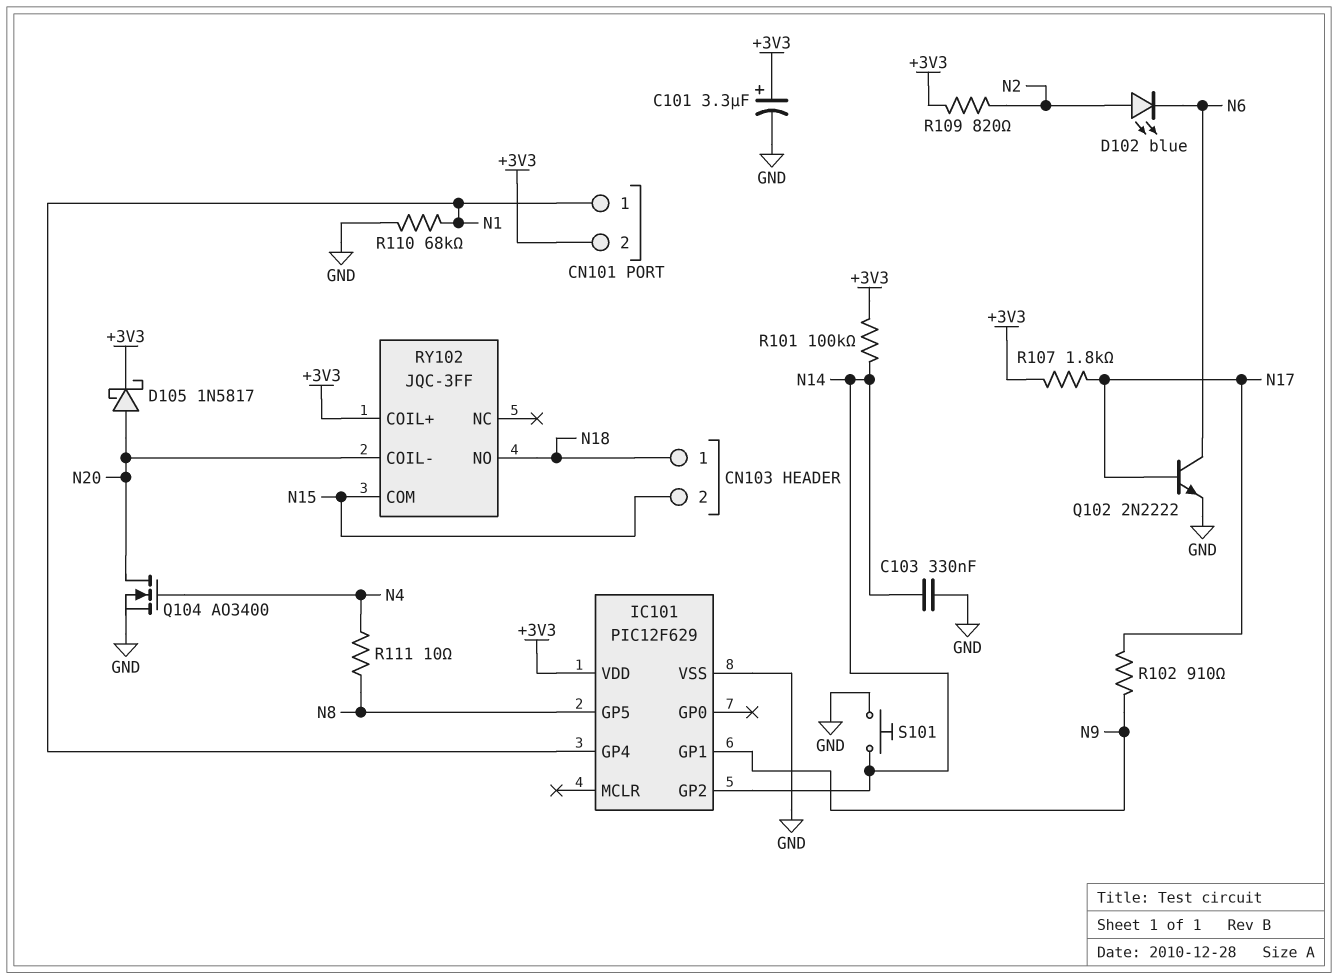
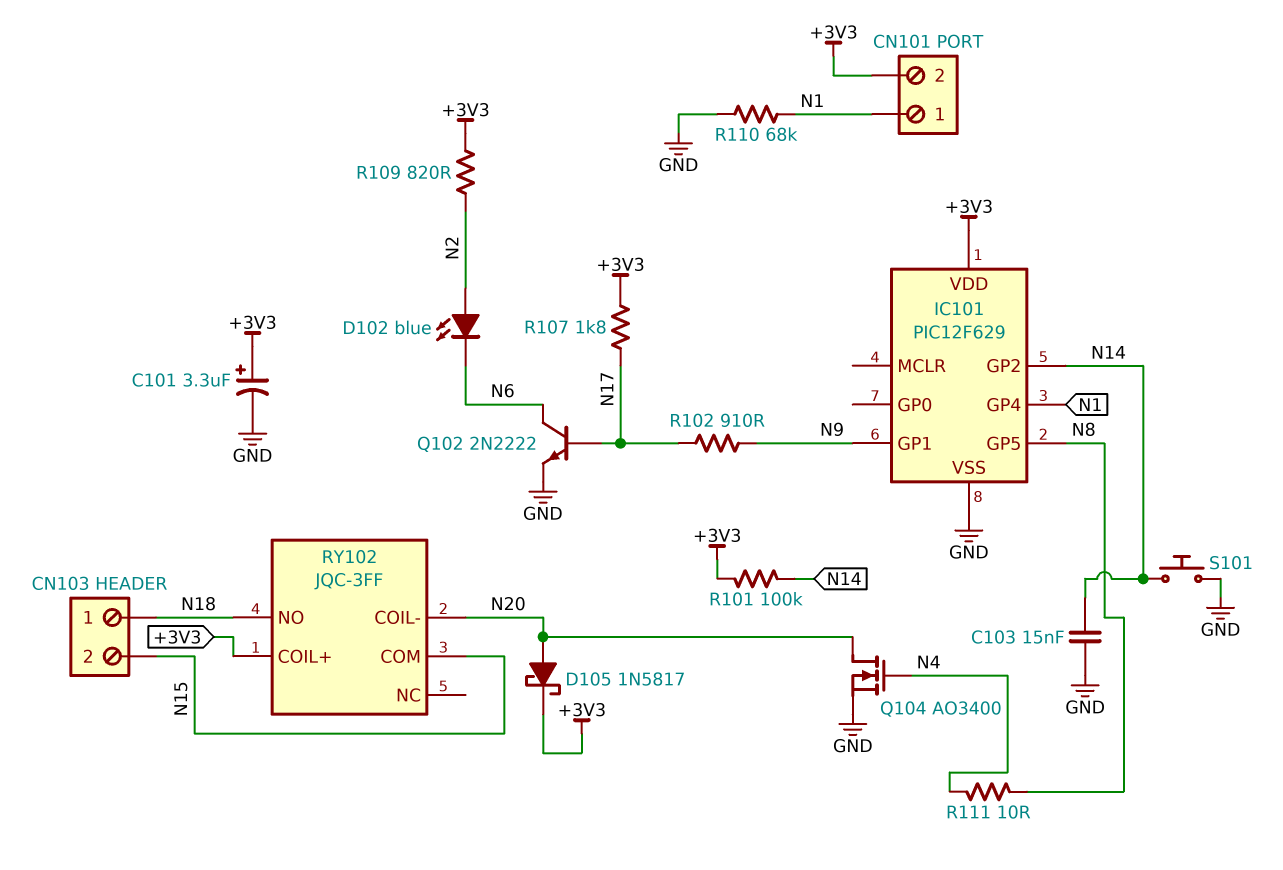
C103: 330nF (GND, N14) -> 15nF (GND, N14)

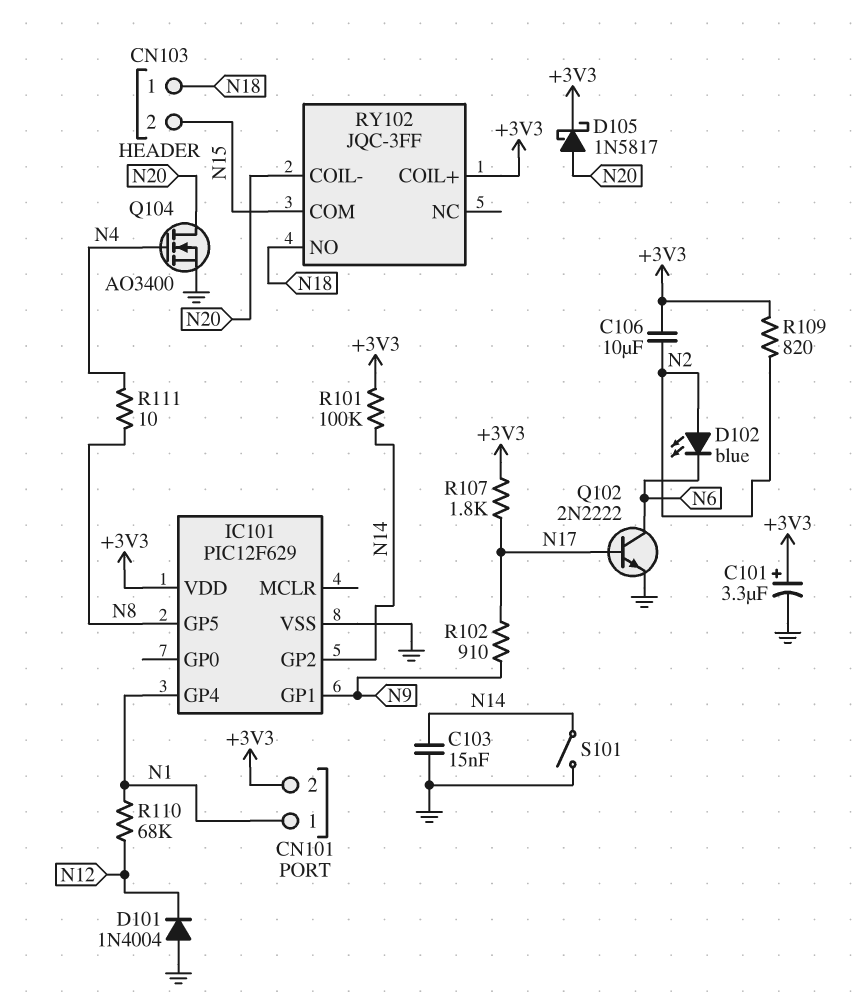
C106: none -> 10uF (+3V3, N2)
D101: none -> diode 1N4004 (A GND, K N12)
R110: 68k (GND, N1) -> 68k (N1, N12)
S101: button (GND, N14) -> switch (GND, N14)

